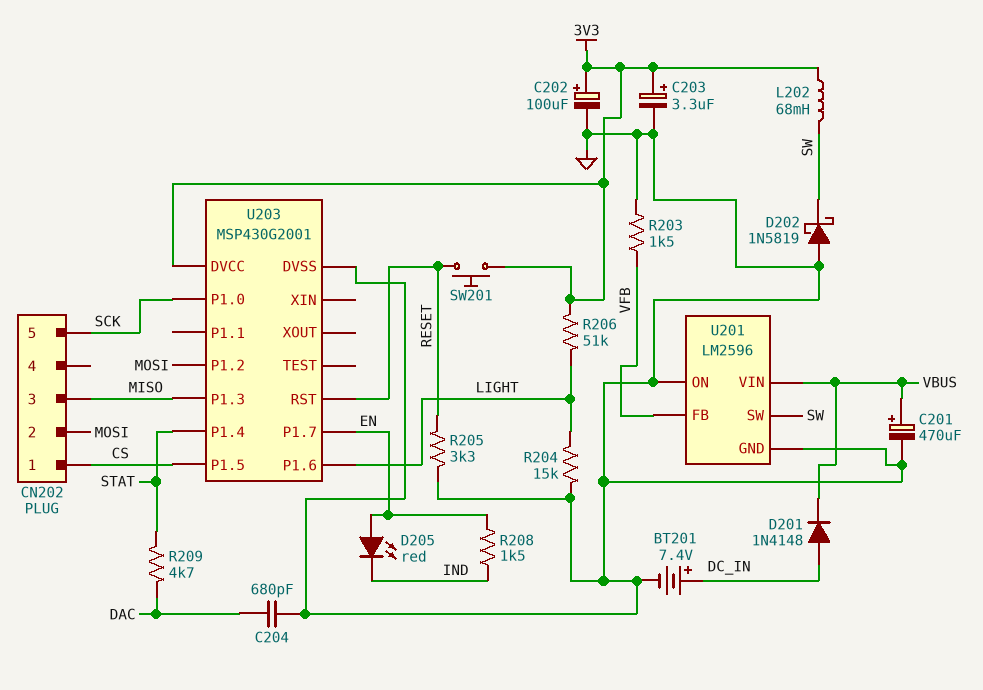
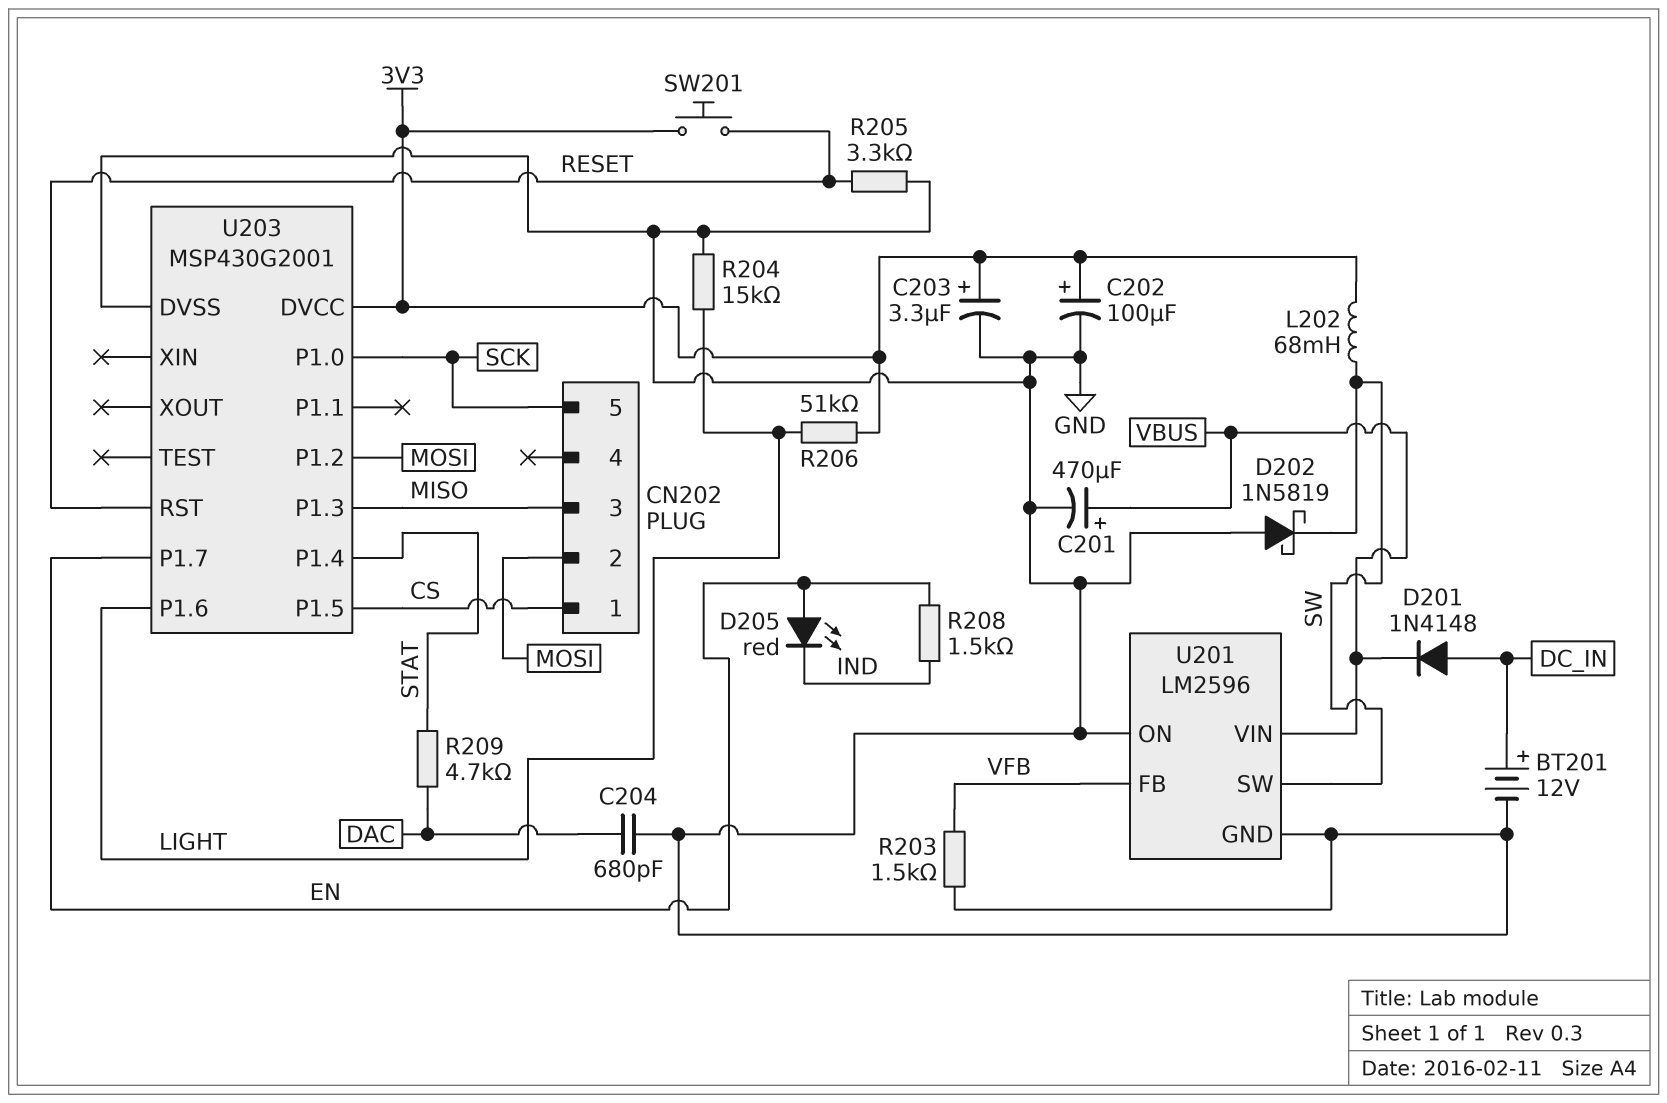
BT201: 7.4V (plus DC_IN, minus GND) -> 12V (plus DC_IN, minus GND)

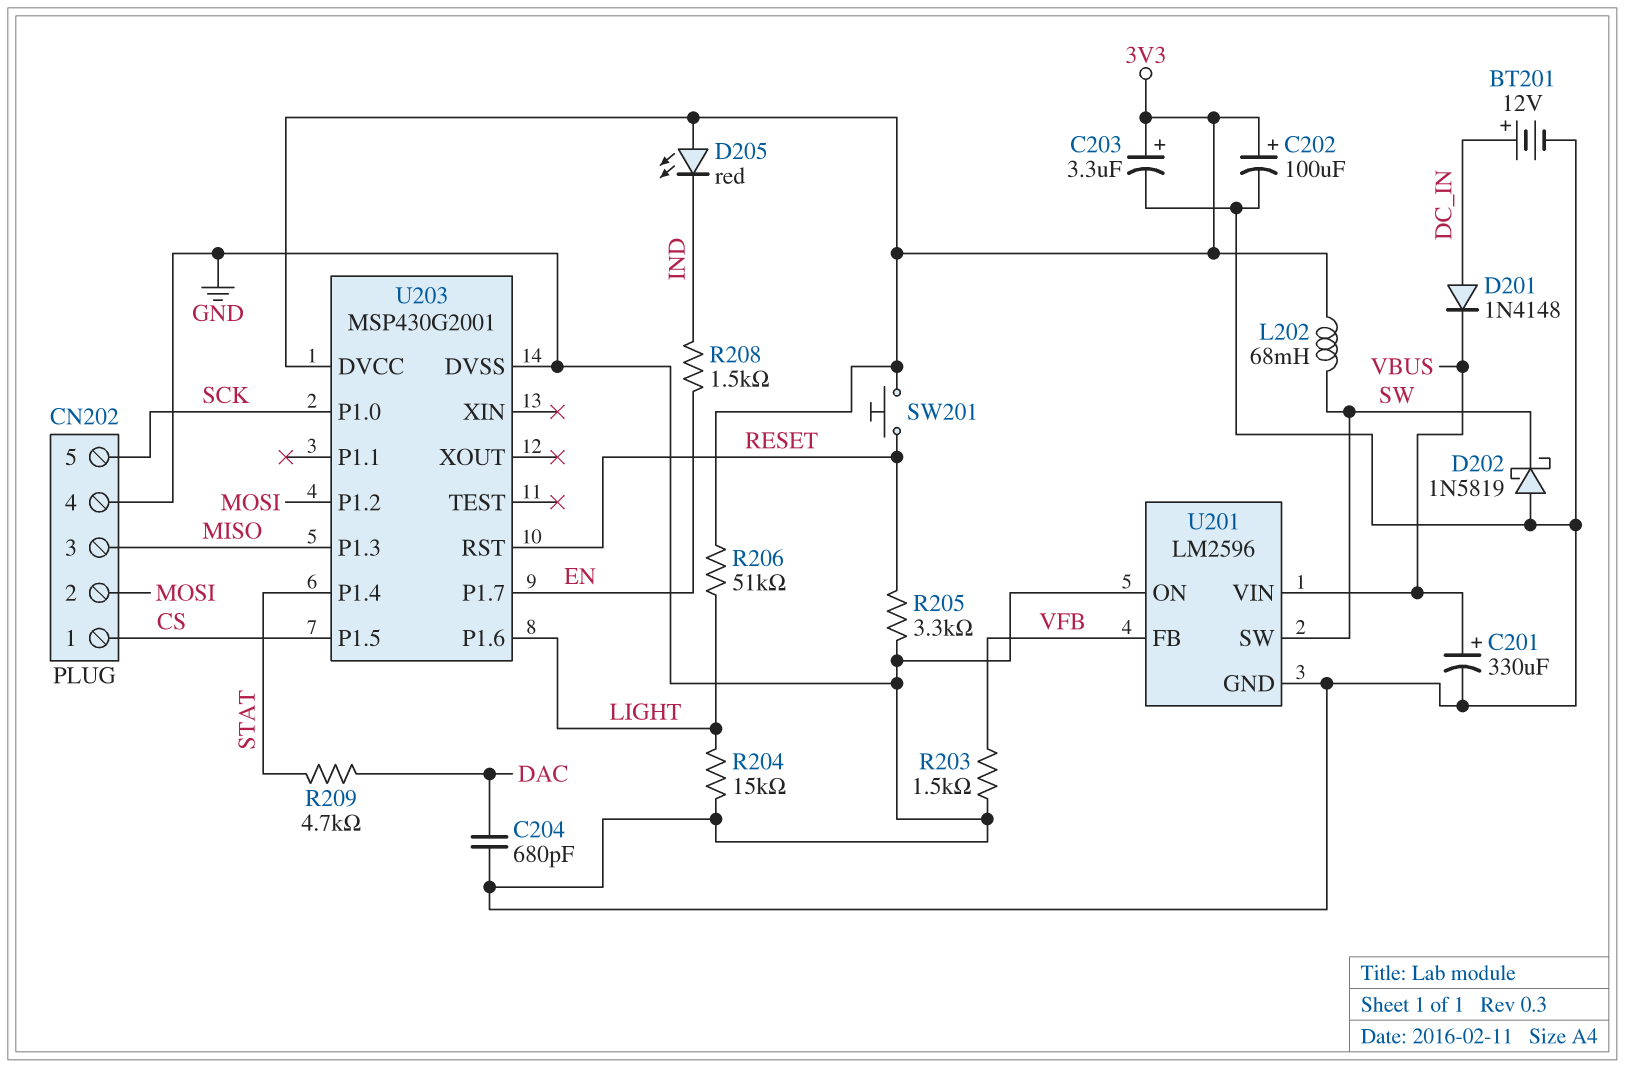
C201: 470uF (plus VBUS, minus GND) -> 330uF (plus VBUS, minus GND)
CN202 pin 4: none -> GND
D205: LED red (A EN, K IND) -> LED red (A 3V3, K IND)

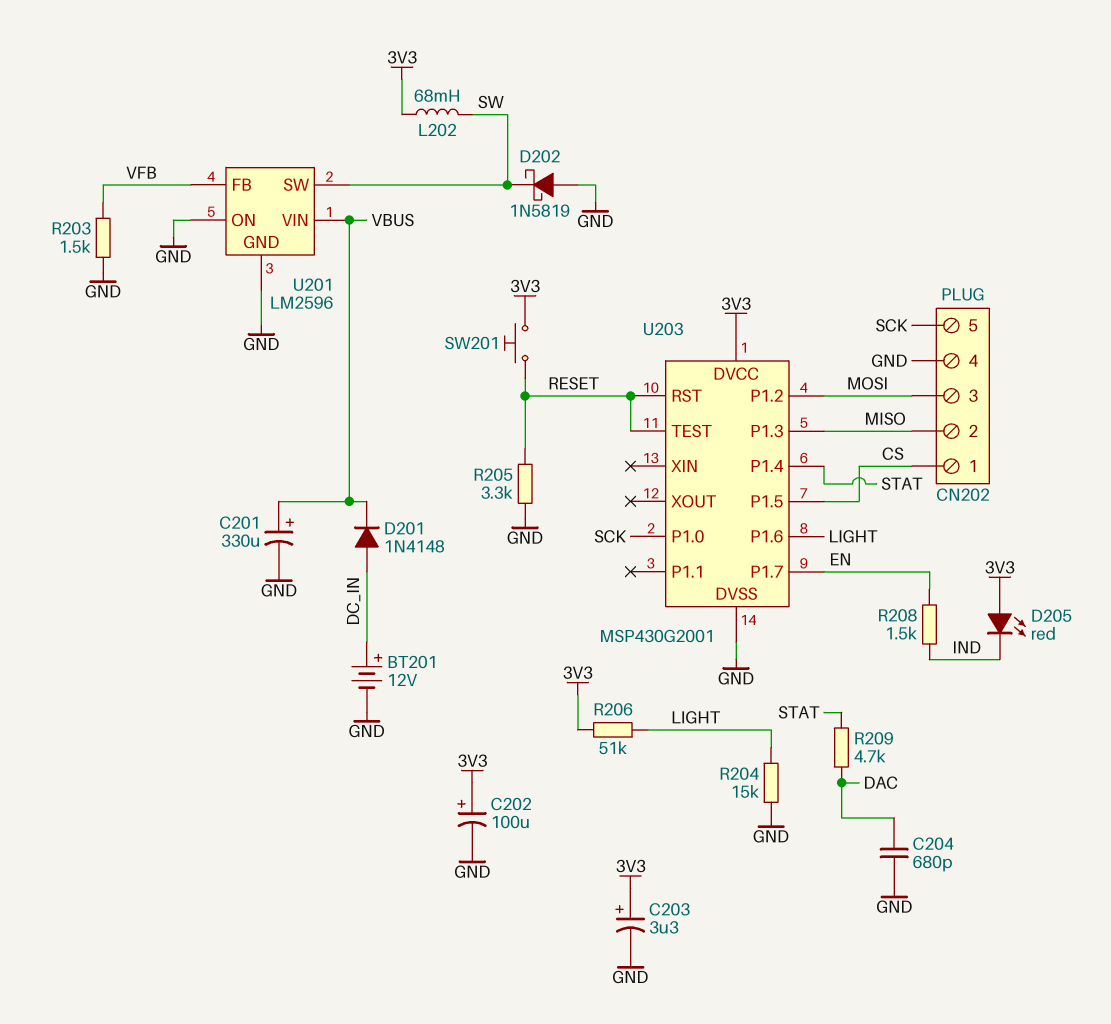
CN202 pin 2: MOSI -> MISO
CN202 pin 3: MISO -> MOSI
U203 pin TEST: none -> RESET

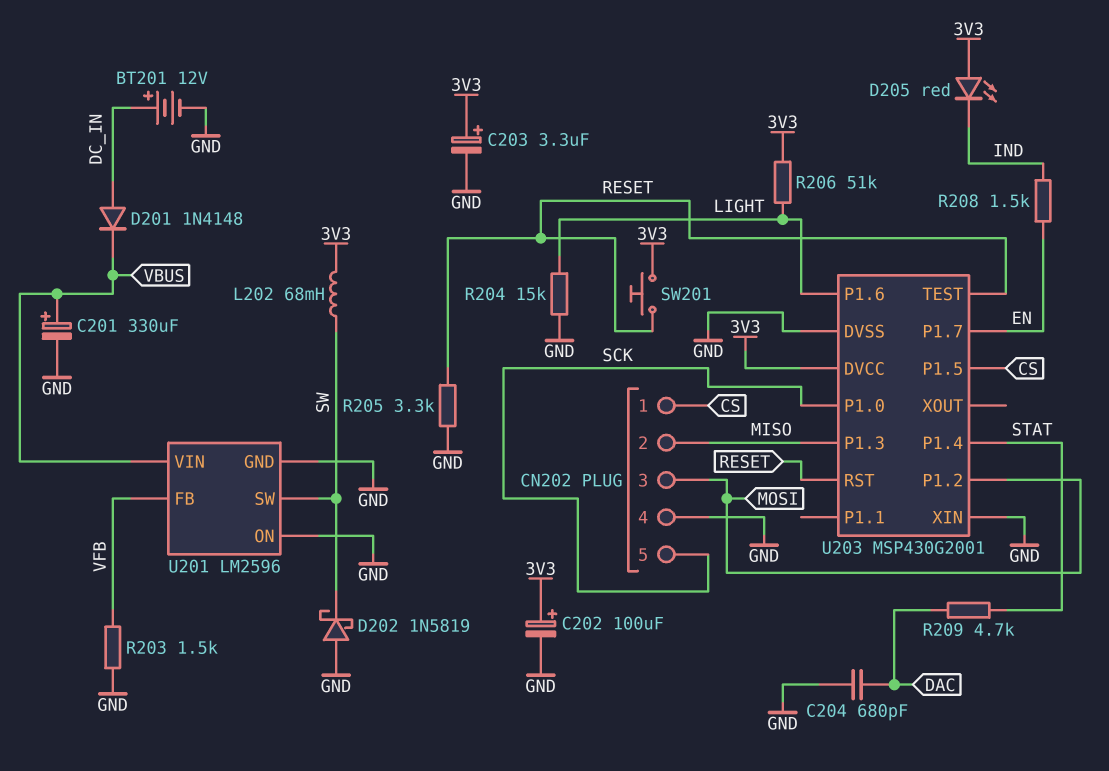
U203 pin XIN: none -> GND

